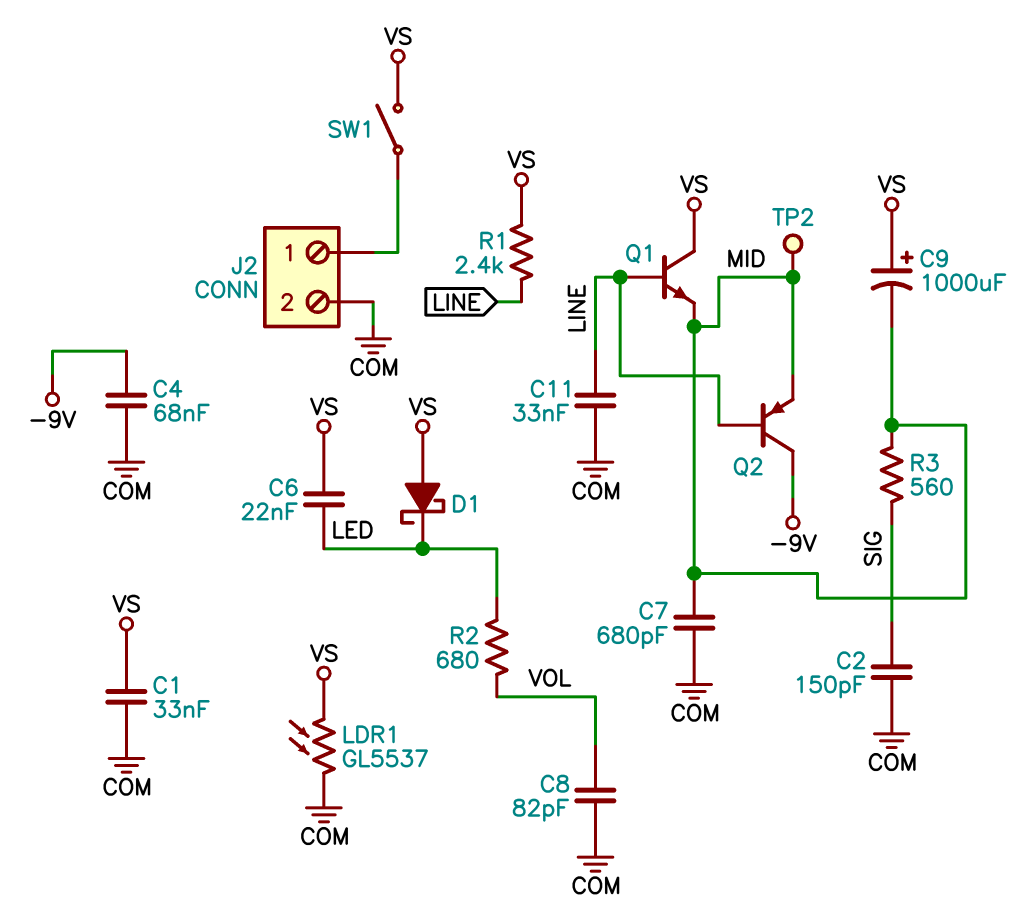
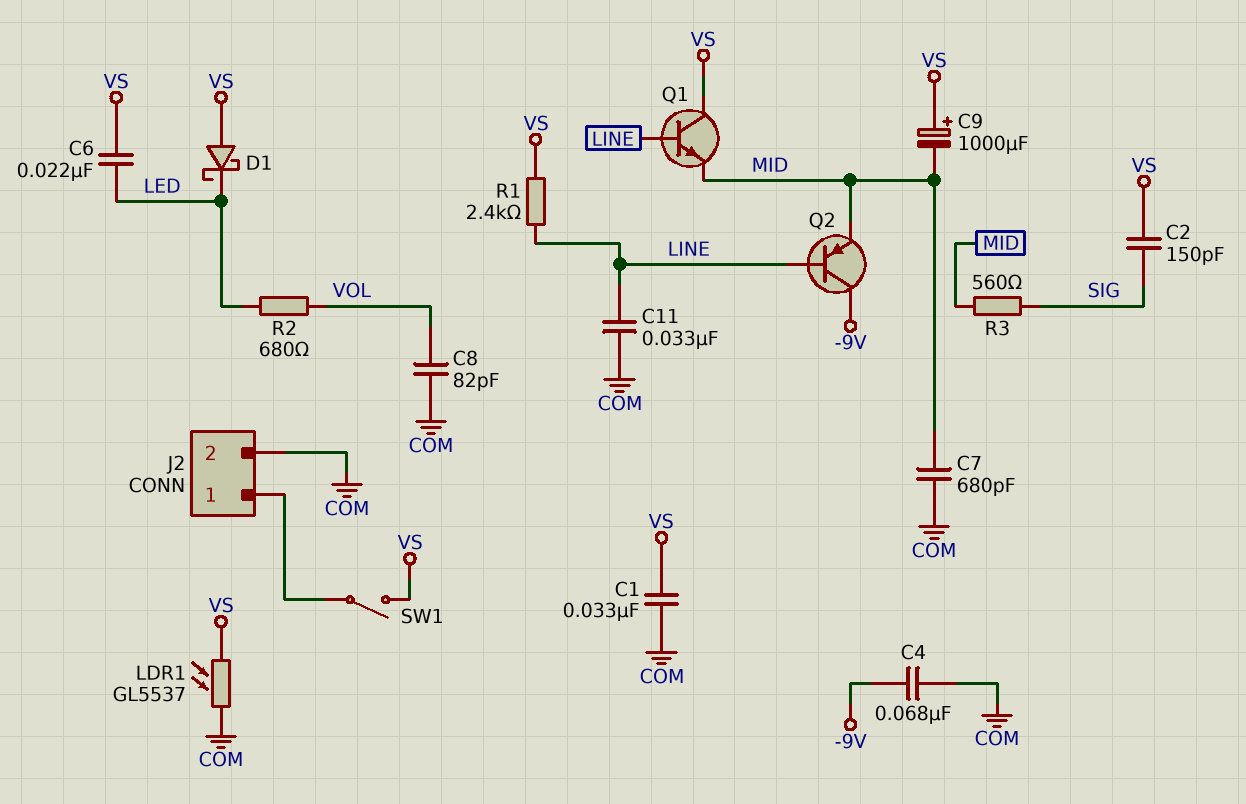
C2: 150pF (COM, SIG) -> 150pF (SIG, VS)
TP2: test point (MID) -> none

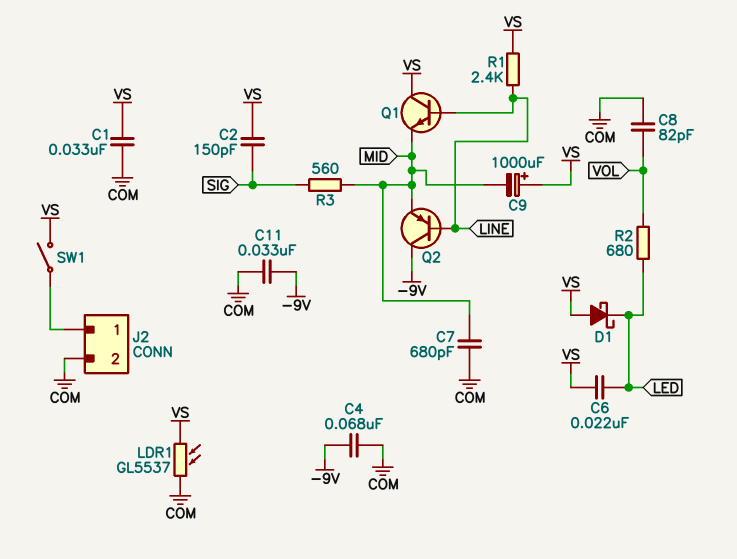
C11: 33nF (COM, LINE) -> 33nF (-9V, COM)

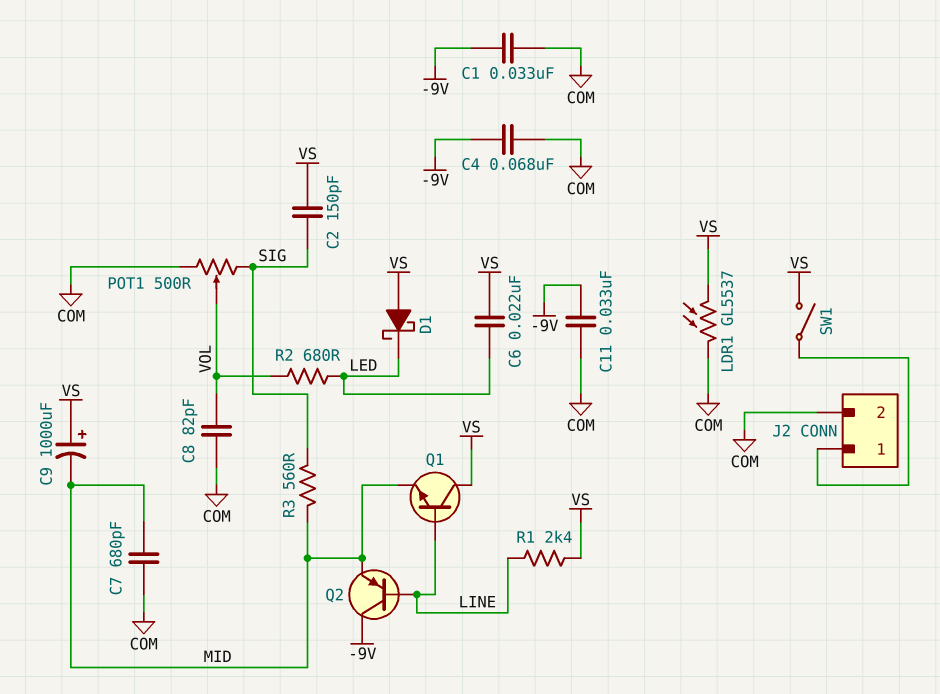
C1: 33nF (COM, VS) -> 33nF (-9V, COM)
POT1: none -> 500 (COM, SIG, wiper VOL)

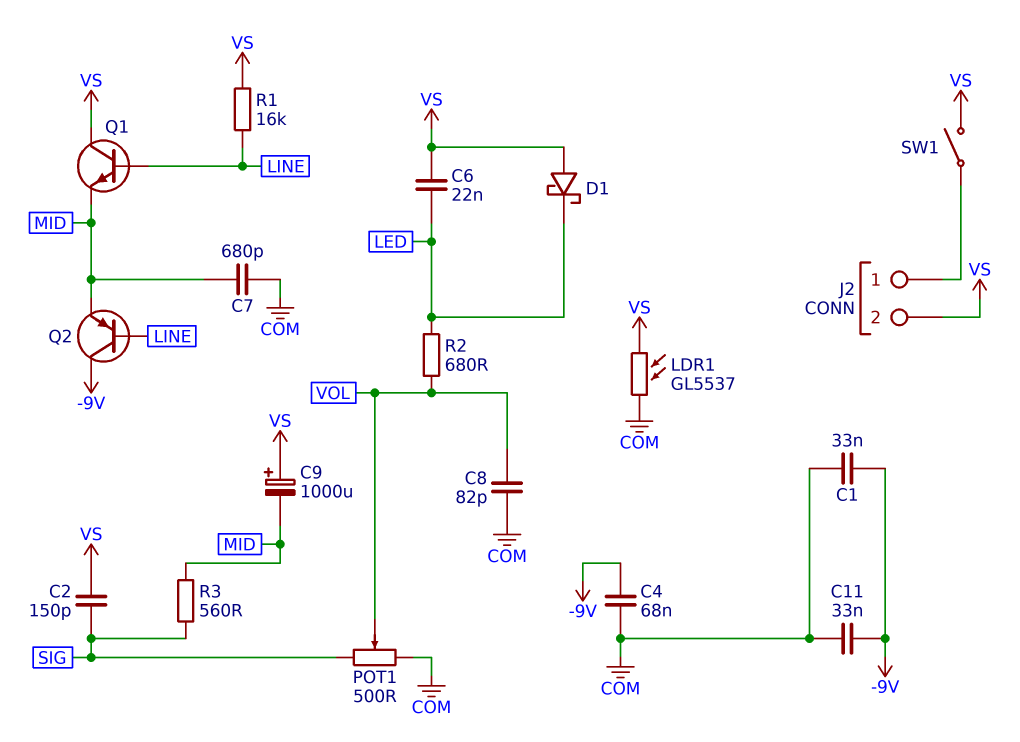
J2 pin 2: COM -> VS
R1: 2.4k (LINE, VS) -> 16k (LINE, VS)

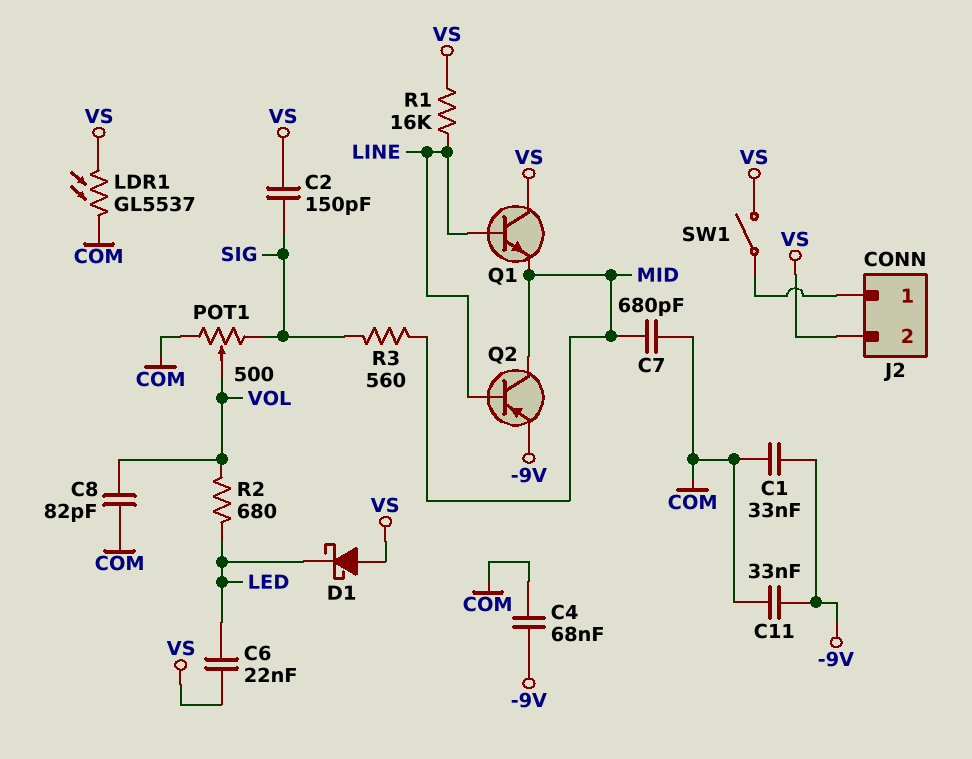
C9: 1000uF (plus VS, minus MID) -> none
Q2: PNP (B LINE, C -9V, E MID) -> PNP (B LINE, C MID, E -9V)

